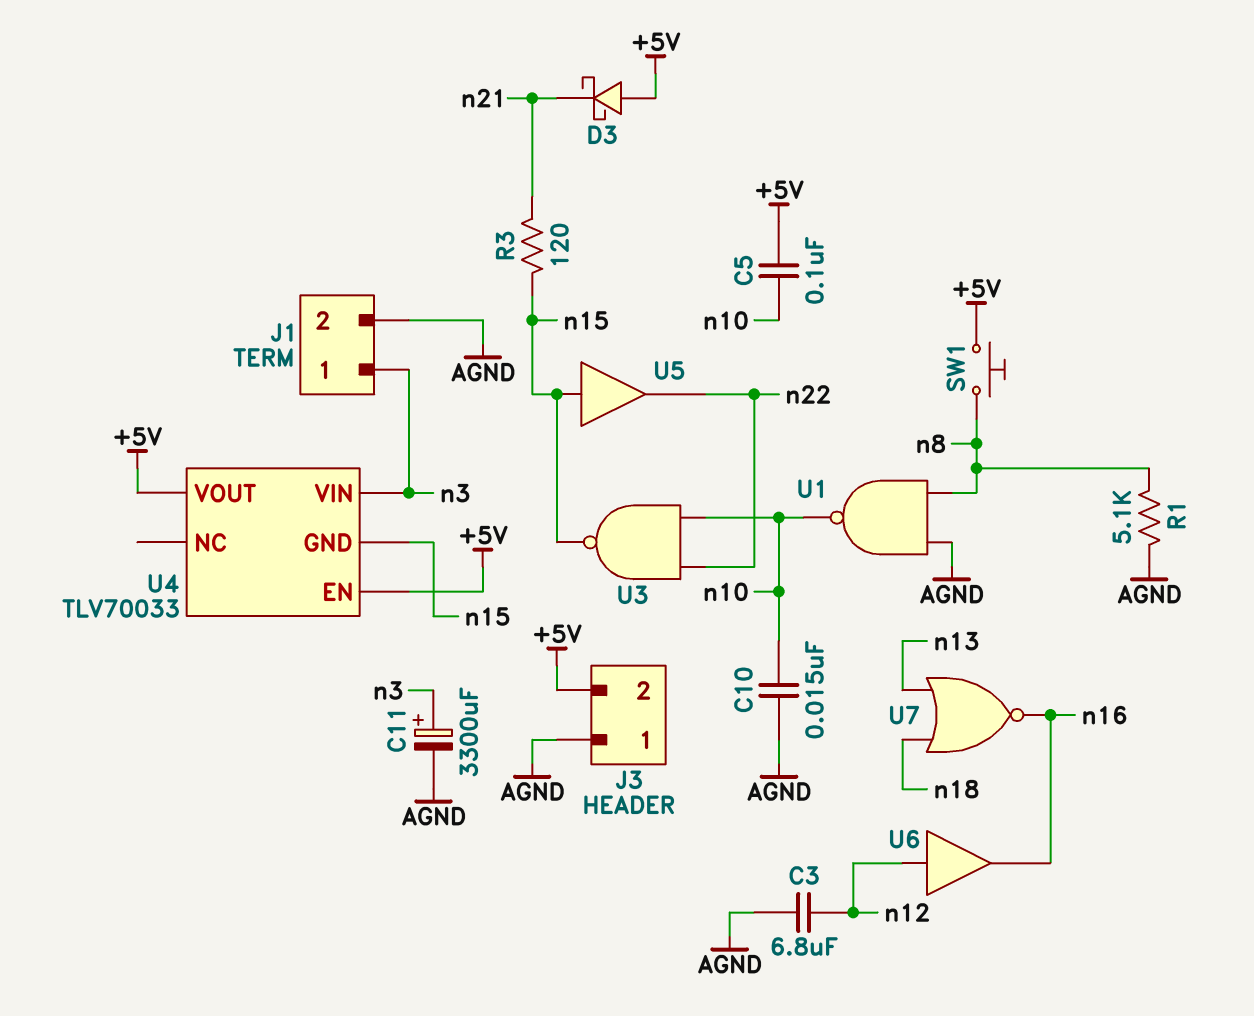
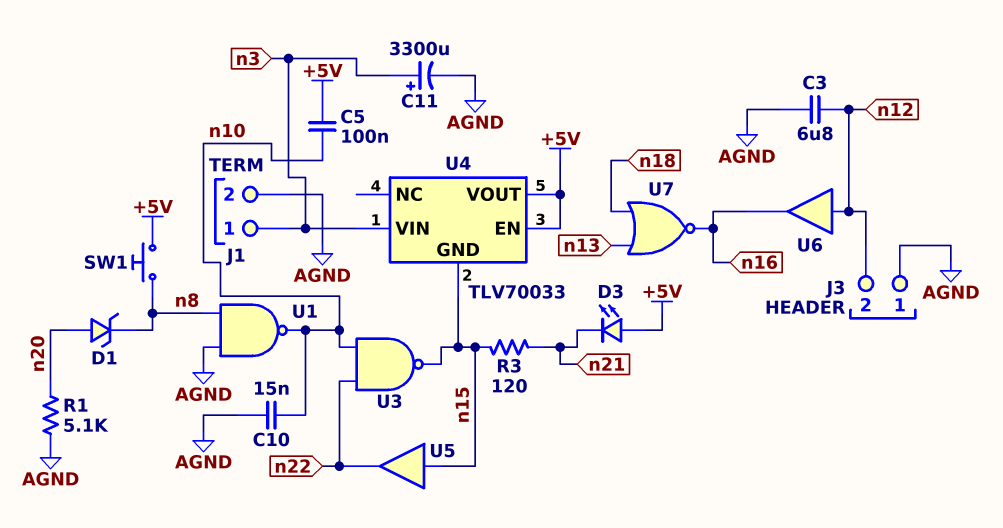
D1: none -> zener (A n20, K n8)
D3: schottky (A +5V, K n21) -> LED (A +5V, K n21)
J3 pin 2: +5V -> n12
R1: 5.1k (AGND, n8) -> 5.1k (AGND, n20)

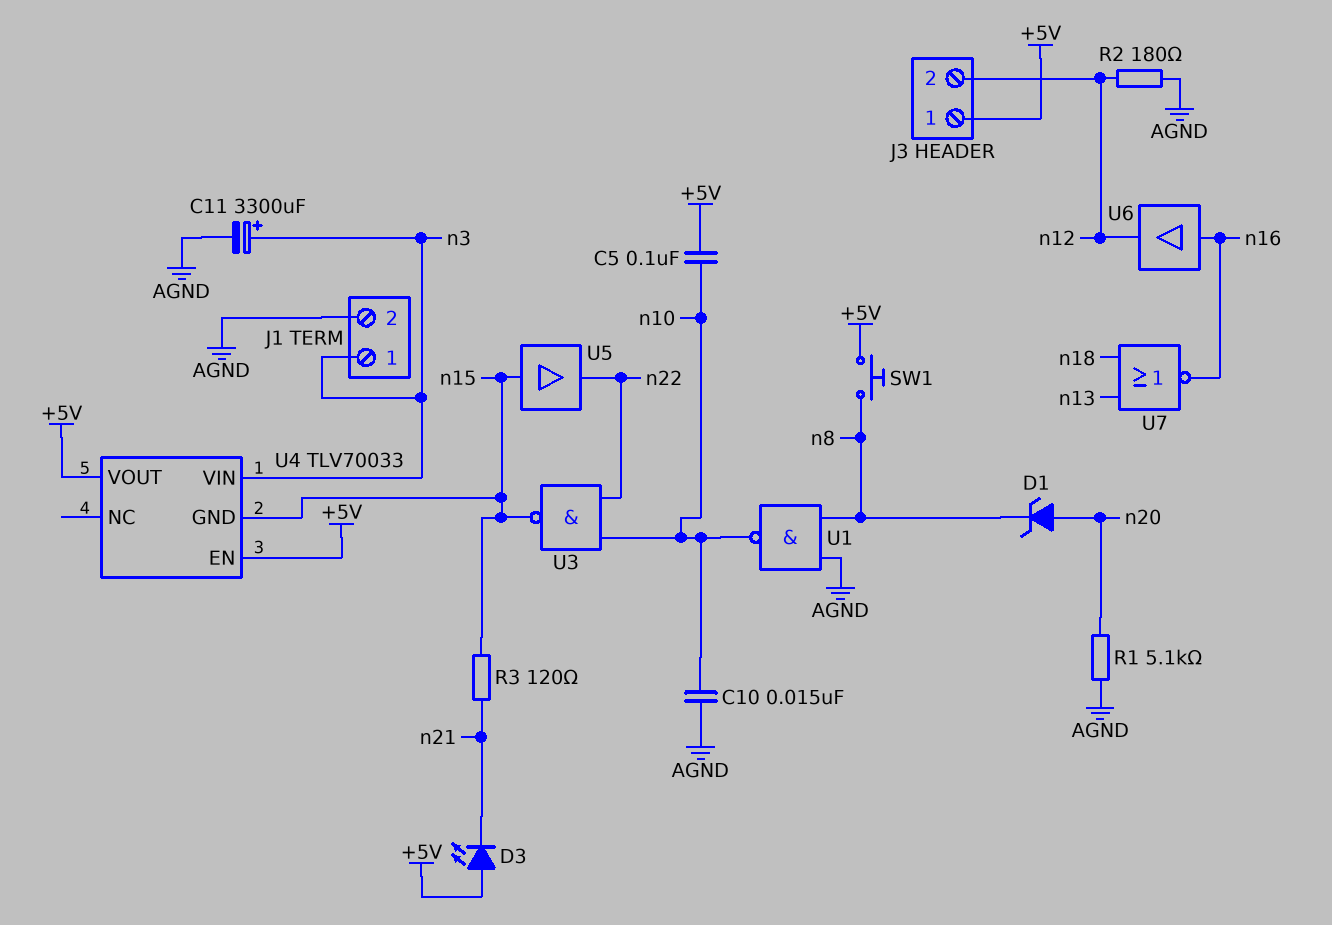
C3: 6.8uF (AGND, n12) -> none
J3 pin 1: AGND -> +5V
R2: none -> 180 (AGND, n12)
U6: buffer (in n12, out n16) -> buffer (in n16, out n12)

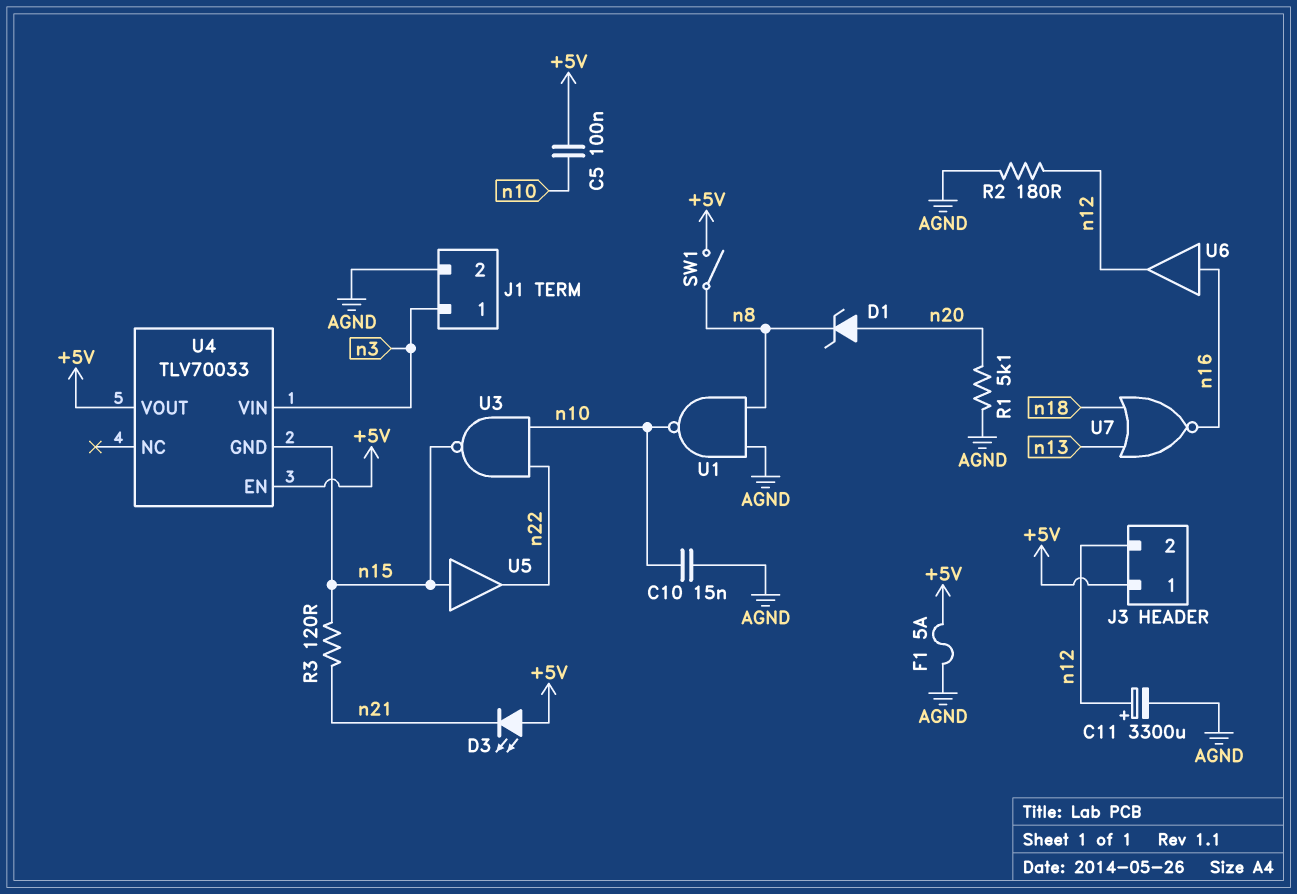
C11: 3300uF (plus n3, minus AGND) -> 3300uF (plus n12, minus AGND)
F1: none -> 5A (+5V, AGND)
SW1: button (+5V, n8) -> switch (+5V, n8)

